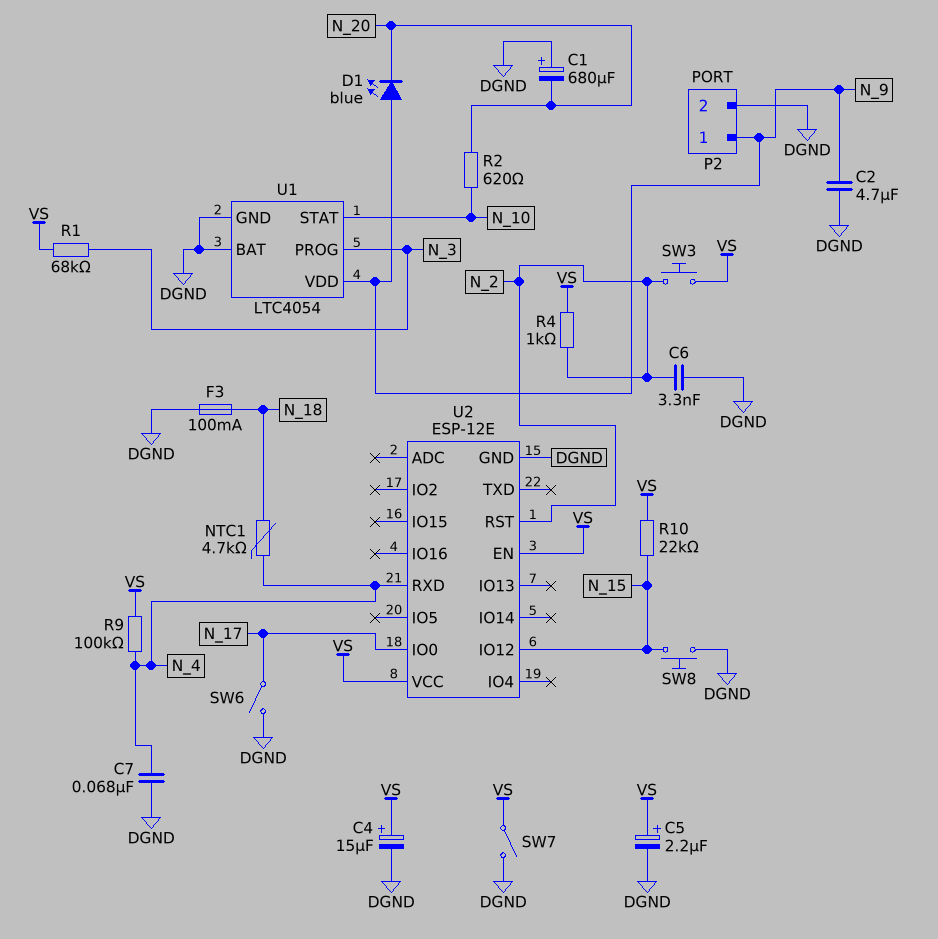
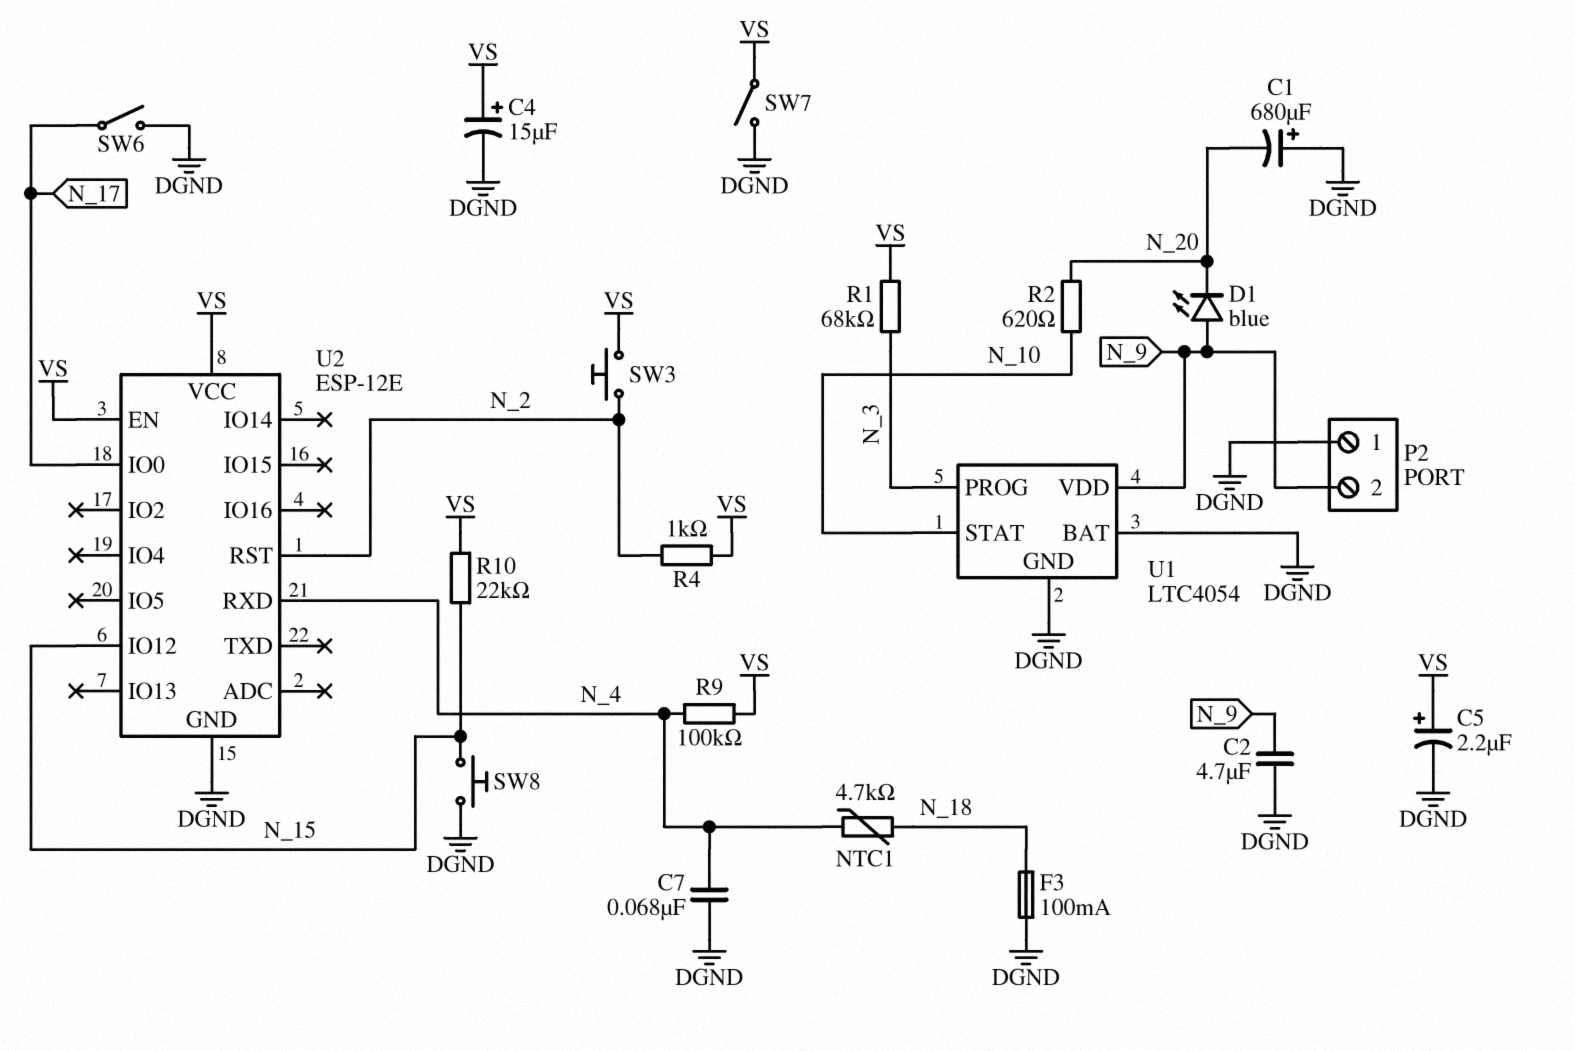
C6: 3.3nF (DGND, N_2) -> none
P2 pin 1: N_9 -> DGND
P2 pin 2: DGND -> N_9

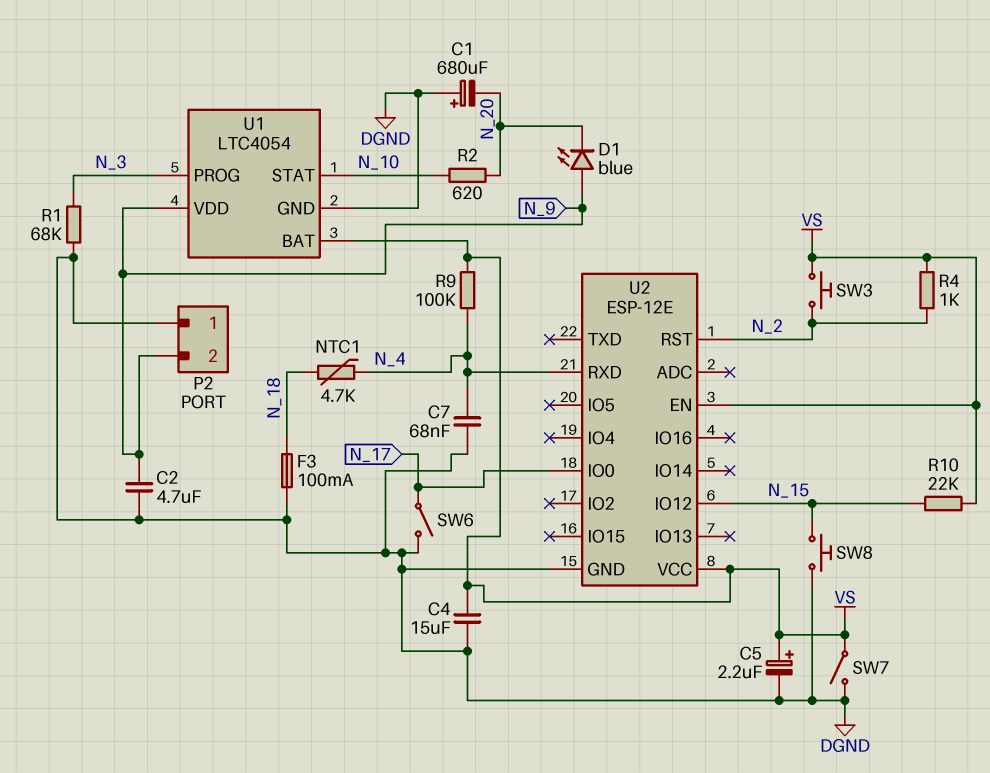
C4: 15uF (plus VS, minus DGND) -> 15uF (DGND, VS)
R1: 68k (N_3, VS) -> 68k (DGND, N_3)
U1 pin BAT: DGND -> VS

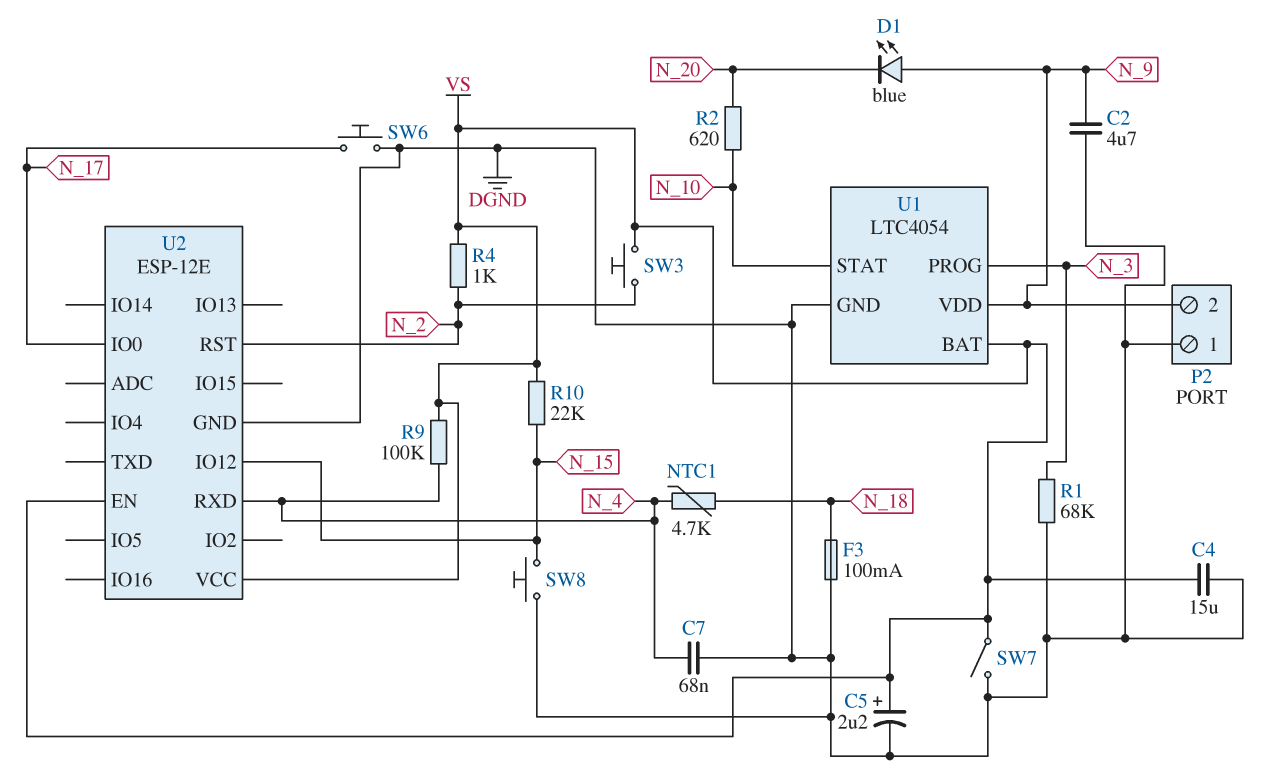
C1: 680uF (plus DGND, minus N_20) -> none
SW6: switch (DGND, N_17) -> button (DGND, N_17)

